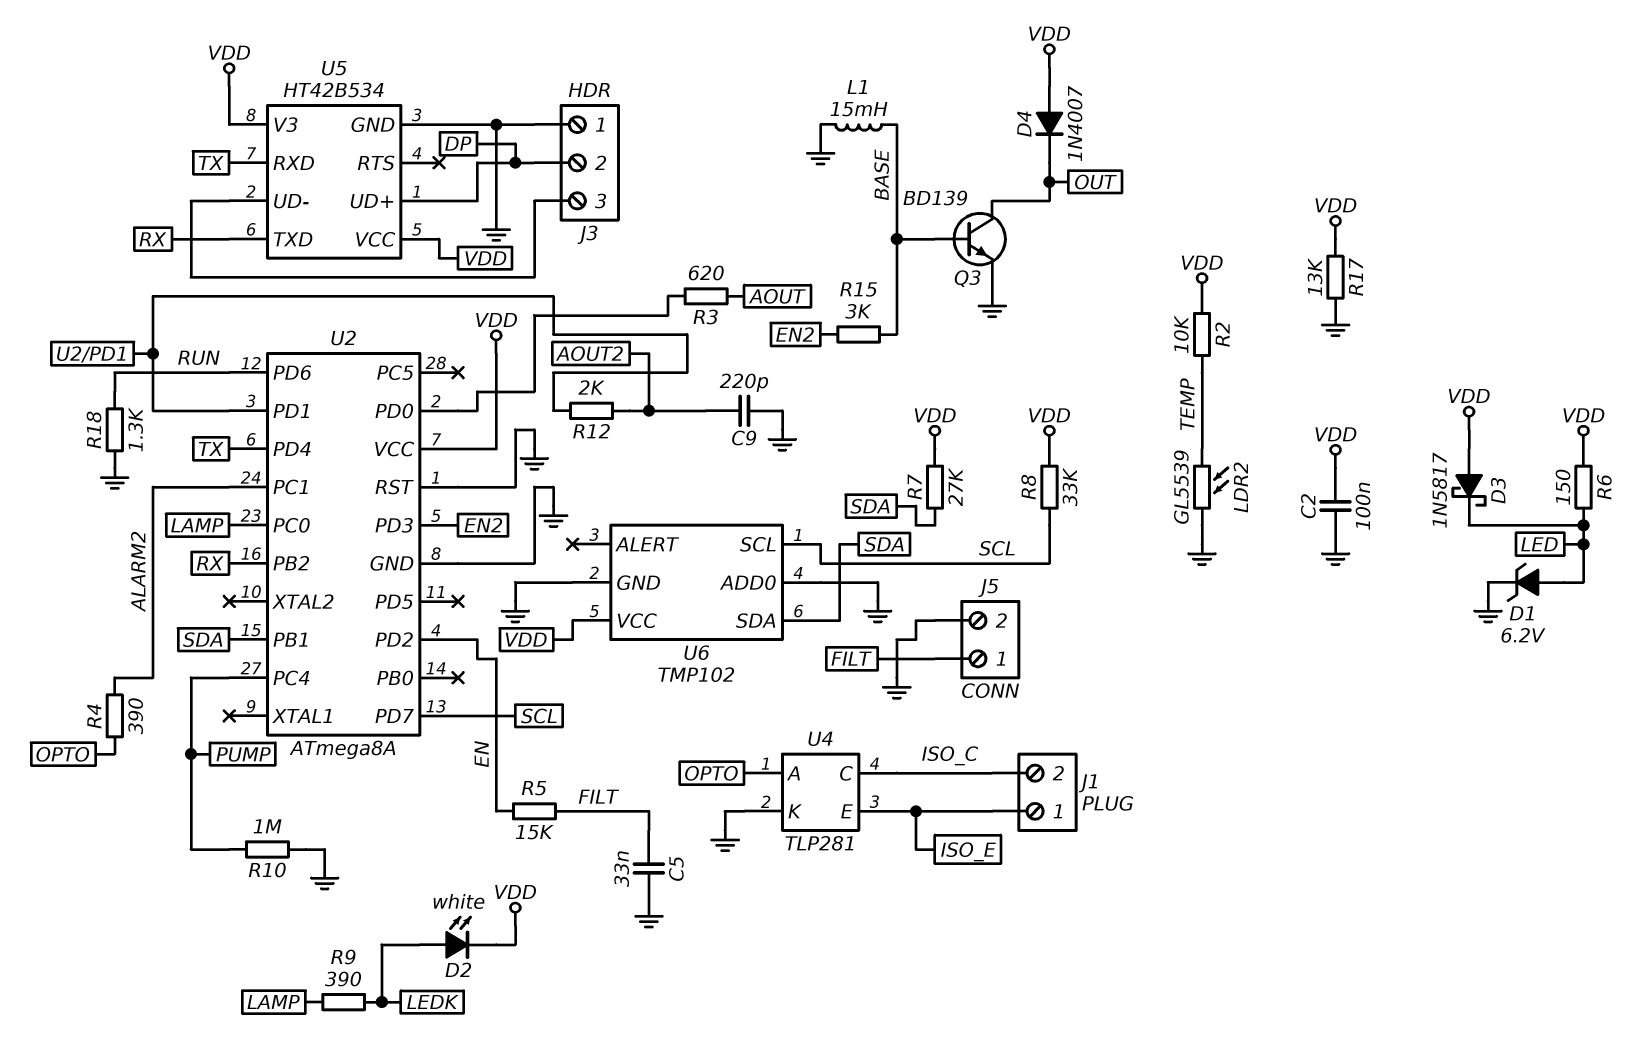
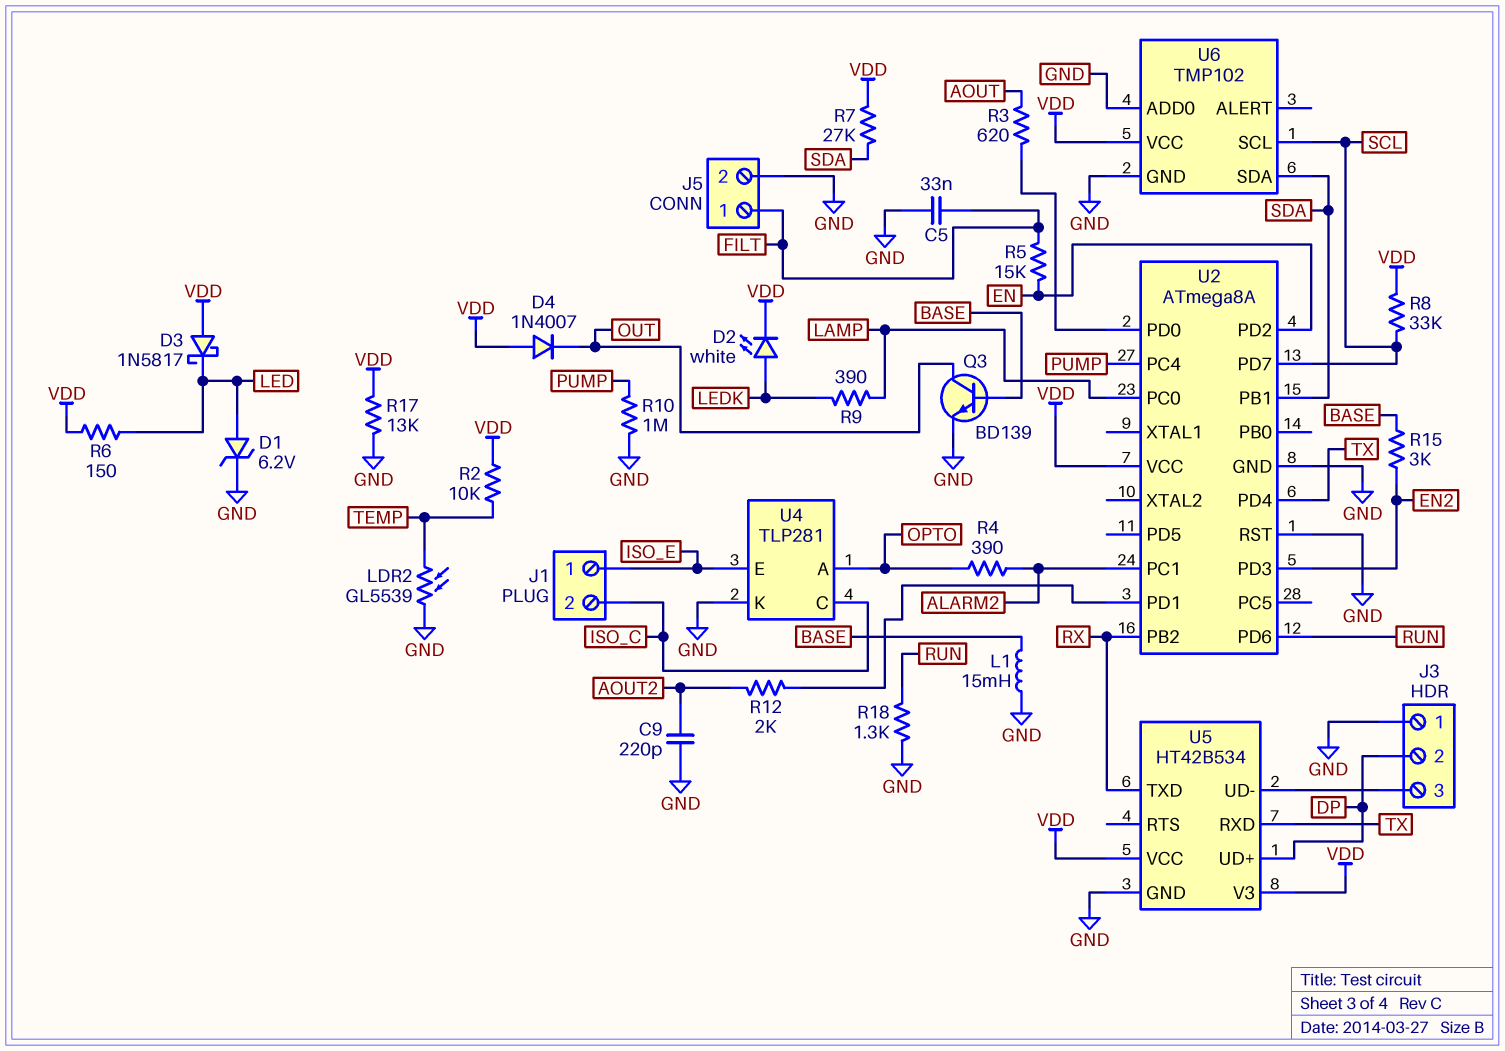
C2: 100nF (GND, VDD) -> none

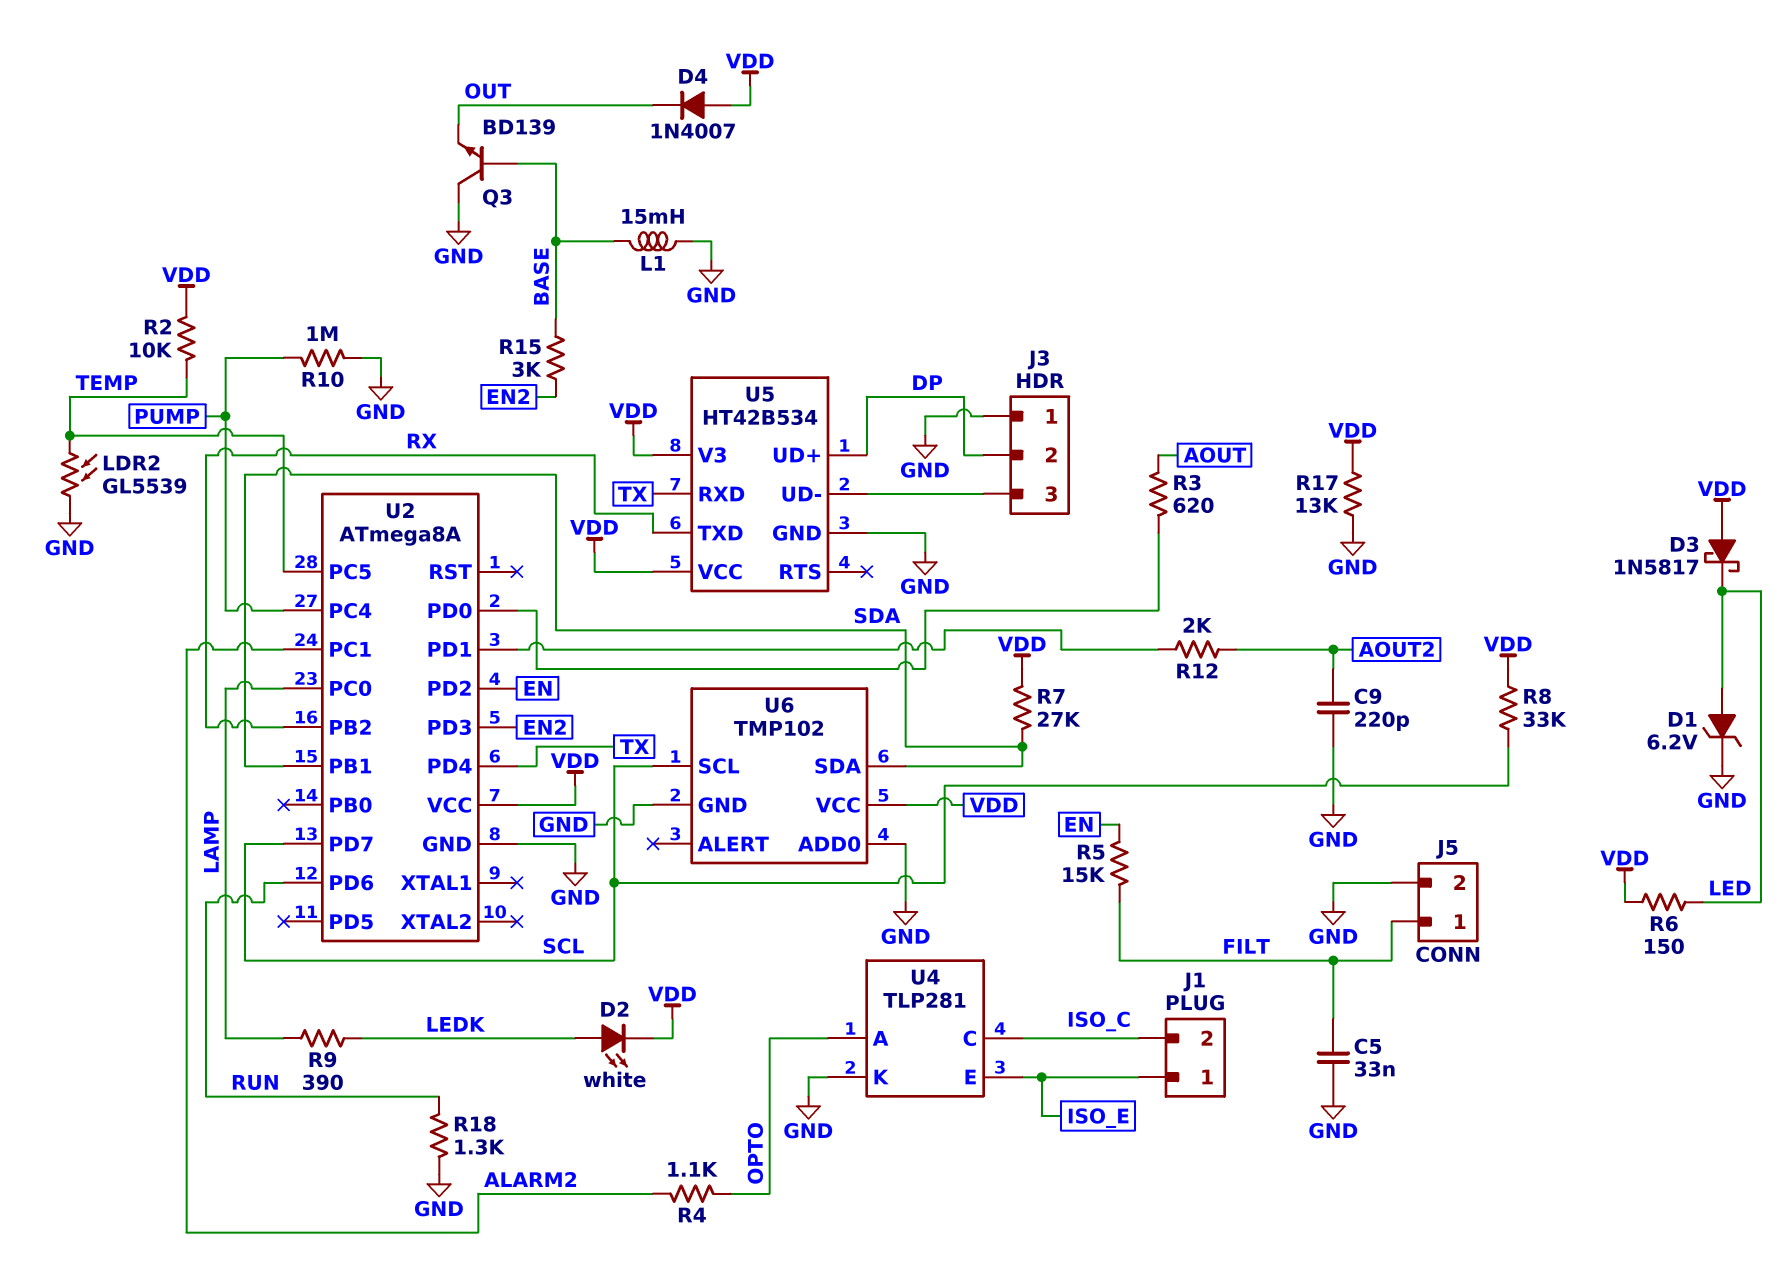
Q3: NPN BD139 (B BASE, C OUT, E GND) -> NPN BD139 (B BASE, C GND, E OUT)
R4: 390 (ALARM2, OPTO) -> 1.1k (ALARM2, OPTO)
U2 pin PC5: none -> TEMP
U2 pin RST: GND -> none

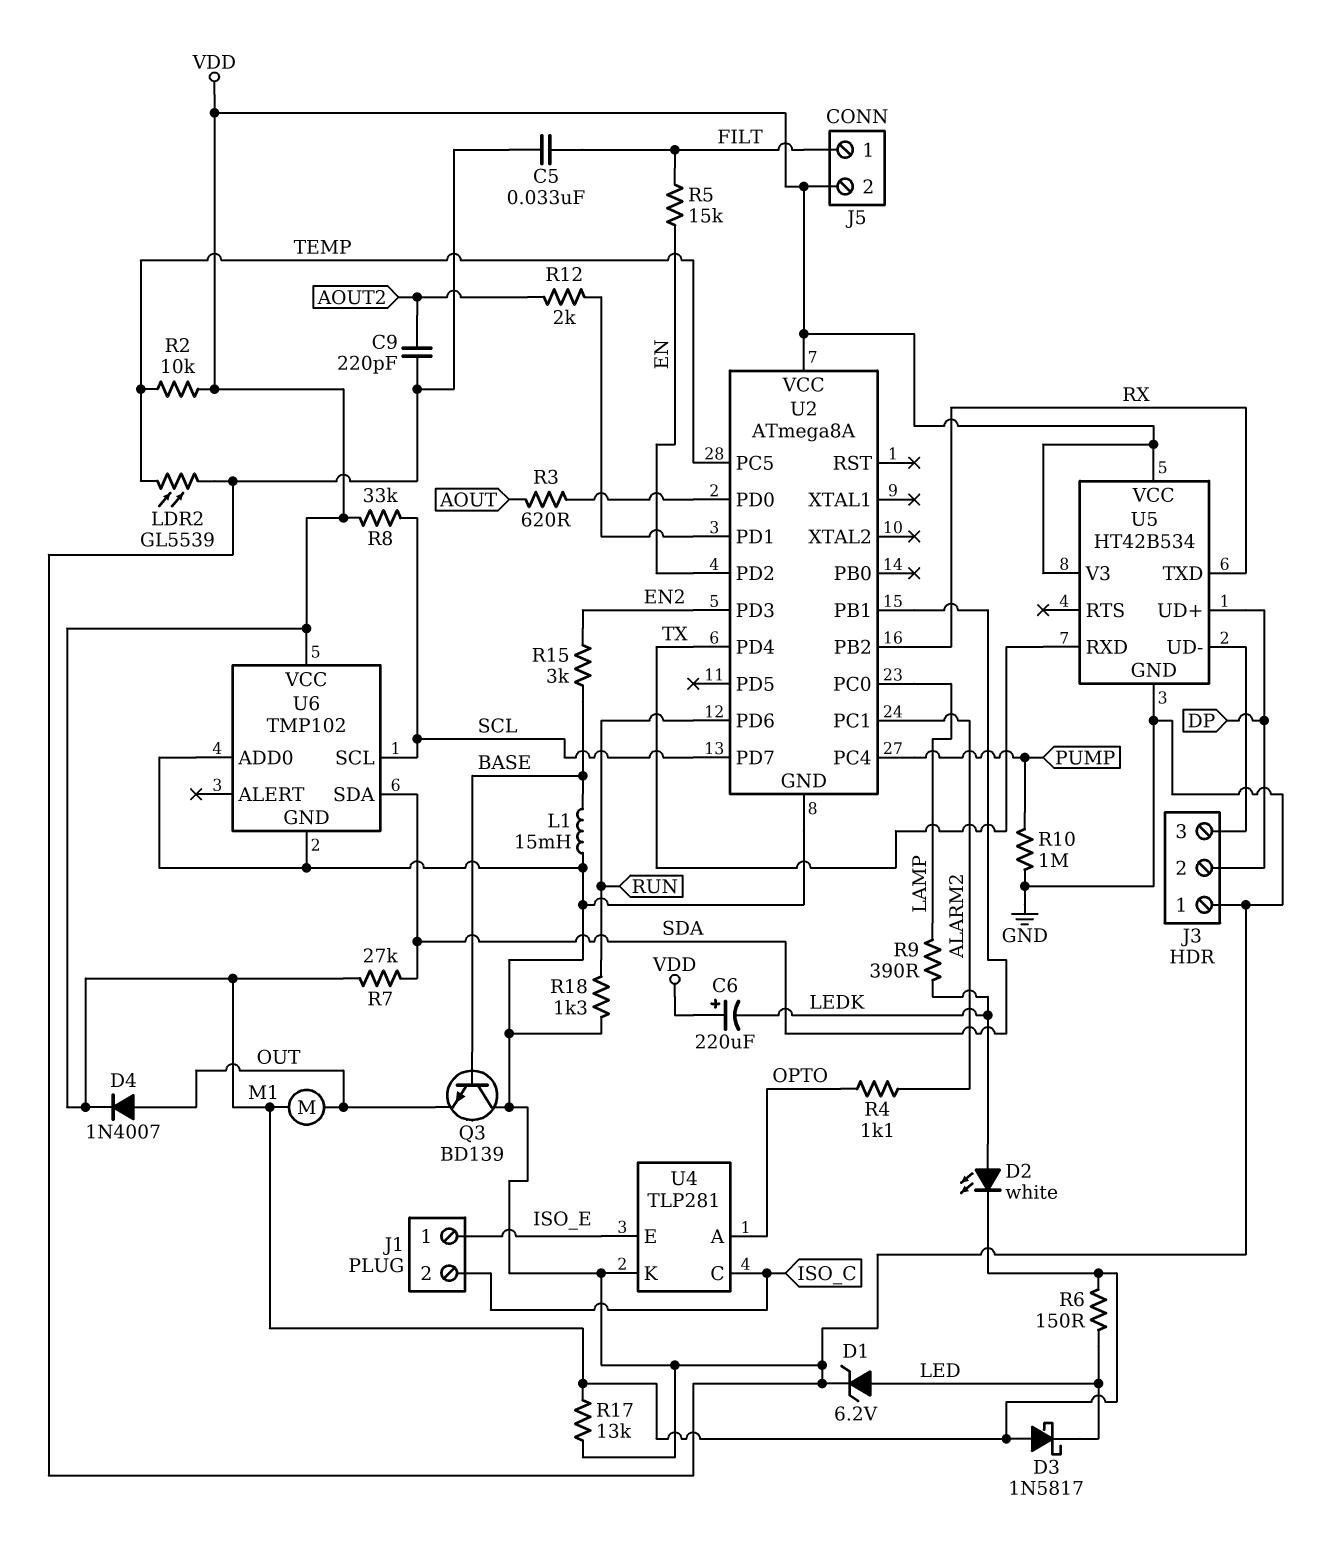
C6: none -> 220uF (plus VDD, minus LEDK)
D4: diode 1N4007 (A VDD, K OUT) -> diode 1N4007 (A OUT, K VDD)
J5 pin 2: GND -> VDD
M1: none -> motor (OUT, VDD)

